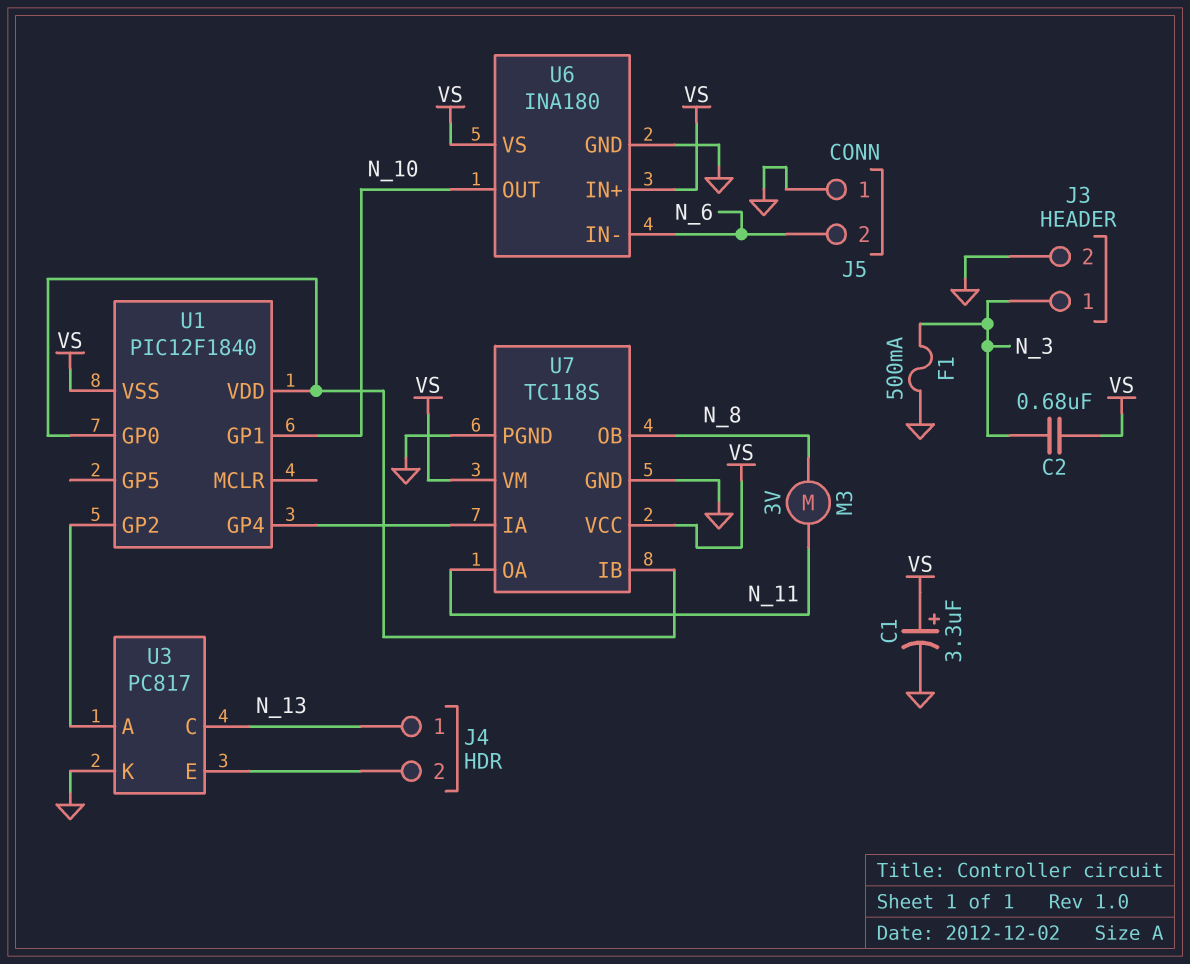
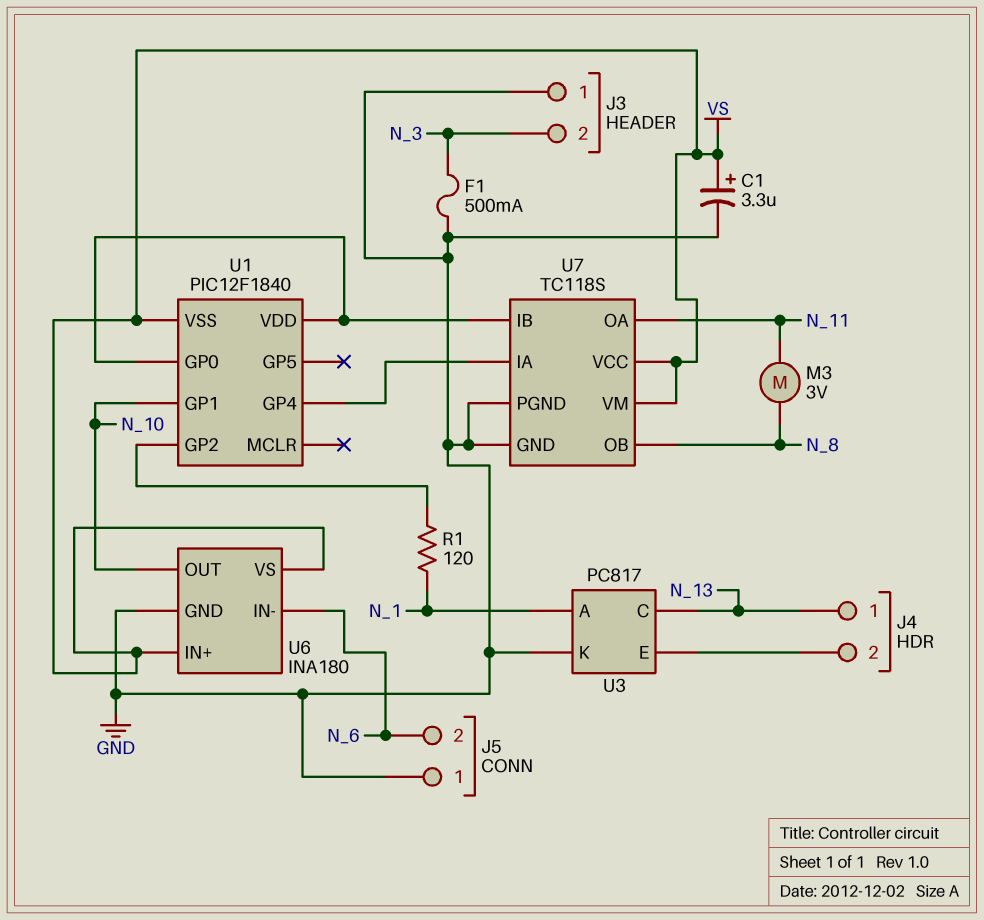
C2: 680nF (N_3, VS) -> none
J3 pin 1: N_3 -> GND
J3 pin 2: GND -> N_3
R1: none -> 120 (N_1, U1/GP2)
U3 pin A: U1/GP2 -> N_1

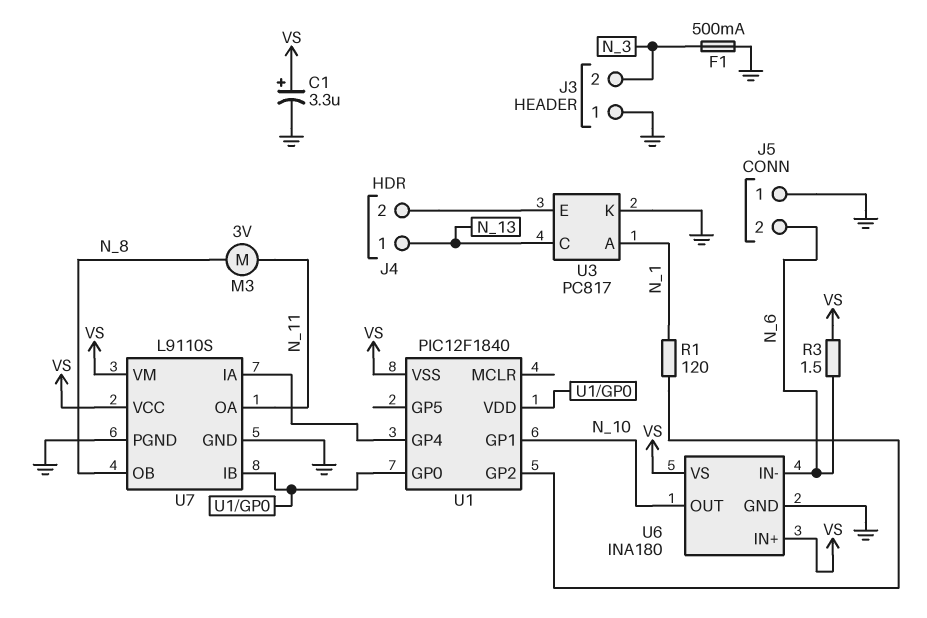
R3: none -> 1.5 (N_6, VS)
U7: TC118S -> L9110S

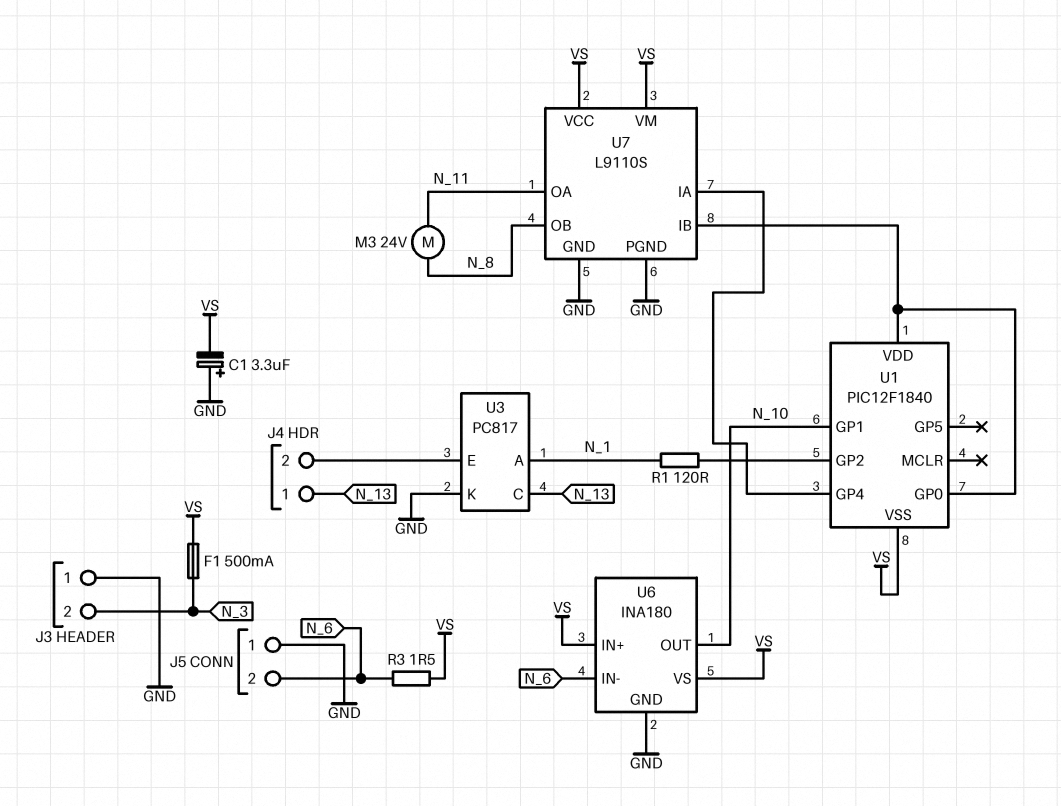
C1: 3.3uF (plus VS, minus GND) -> 3.3uF (plus GND, minus VS)
F1: 500mA (GND, N_3) -> 500mA (N_3, VS)
M3: motor 3V (N_8, N_11) -> motor 24V (N_8, N_11)

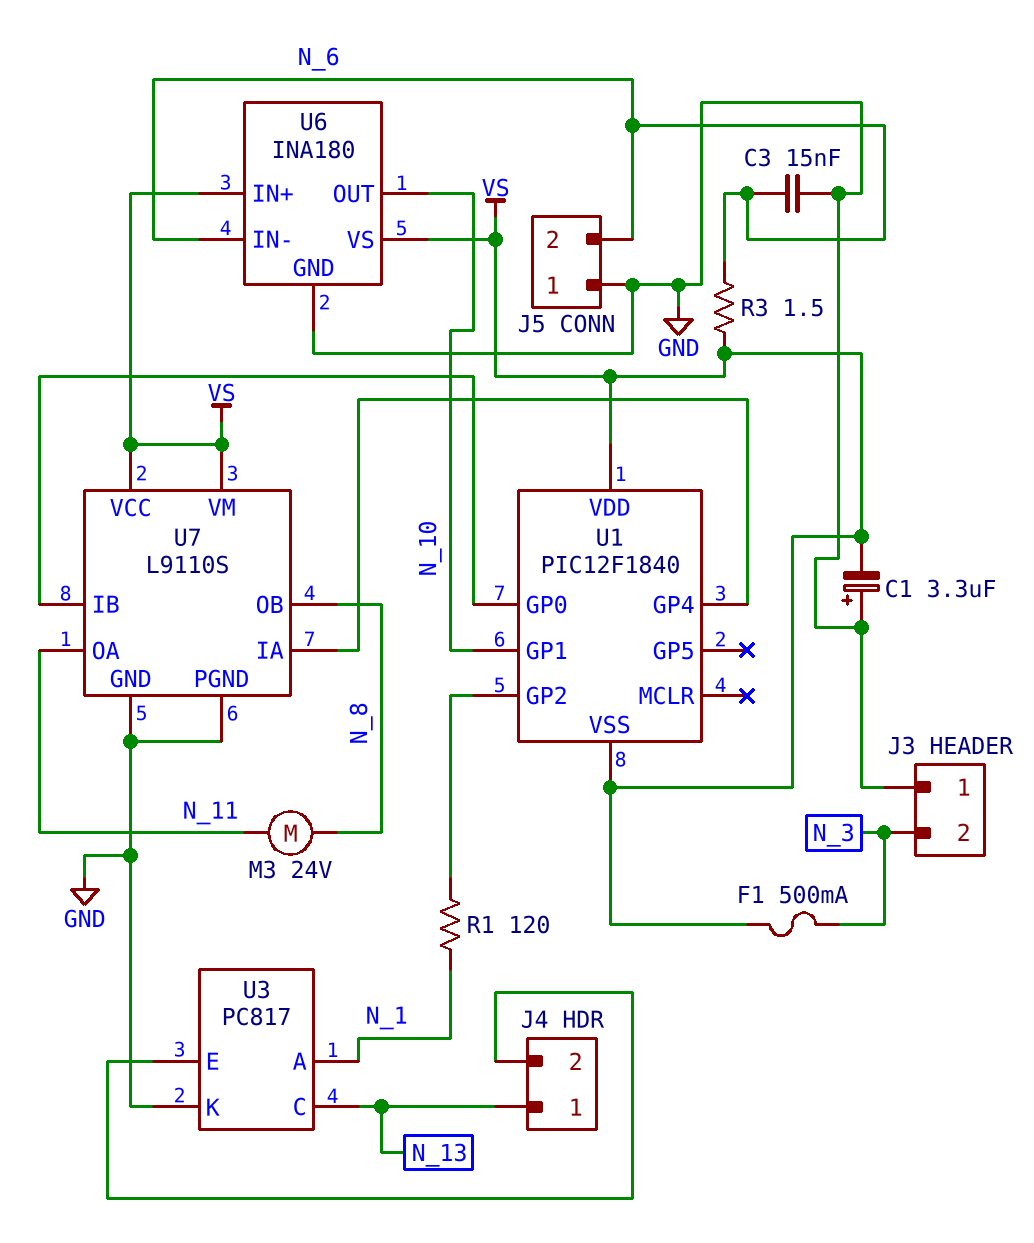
C3: none -> 15nF (GND, N_6)
U1 pin VDD: U1/GP0 -> VS

